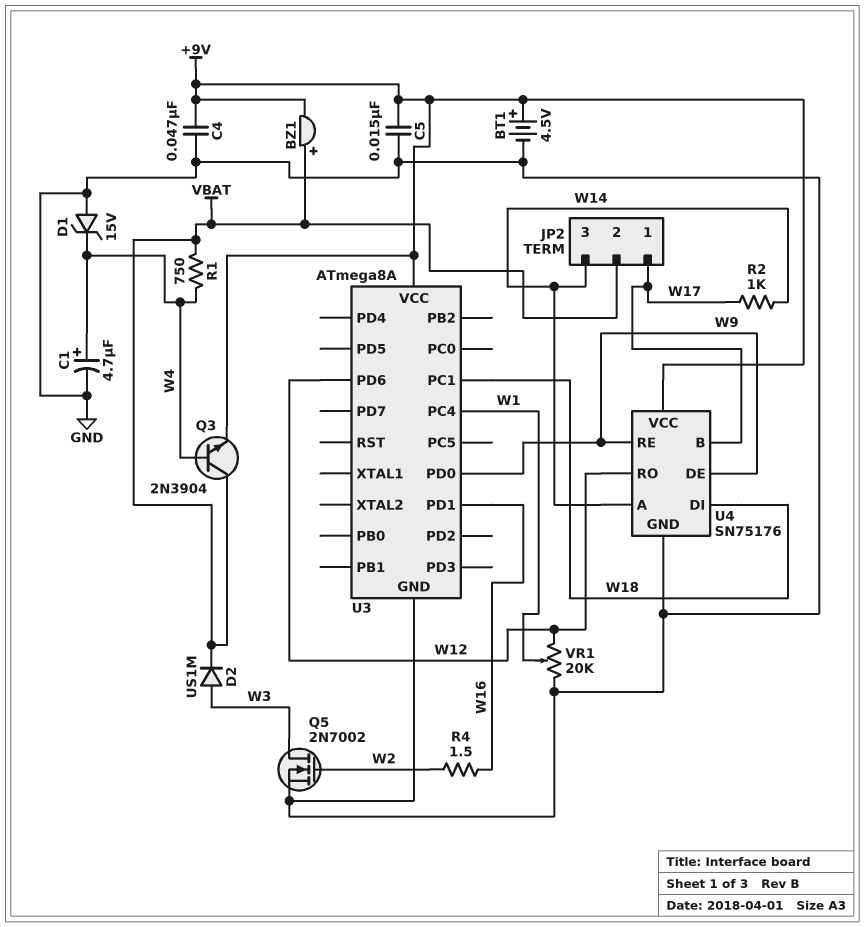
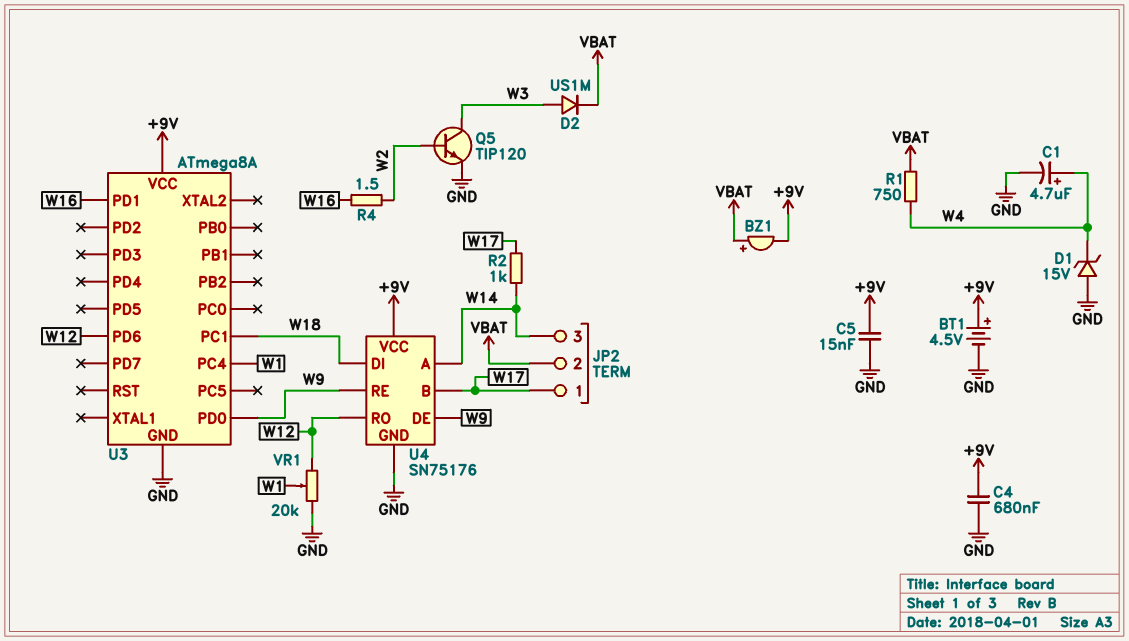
C4: 47nF (+9V, GND) -> 680nF (+9V, GND)
Q3: NPN 2N3904 (B W4, C VBAT, E +9V) -> none
Q5: NMOS 2N7002 (G W2, D W3, S GND) -> NPN TIP120 (B W2, C W3, E GND)

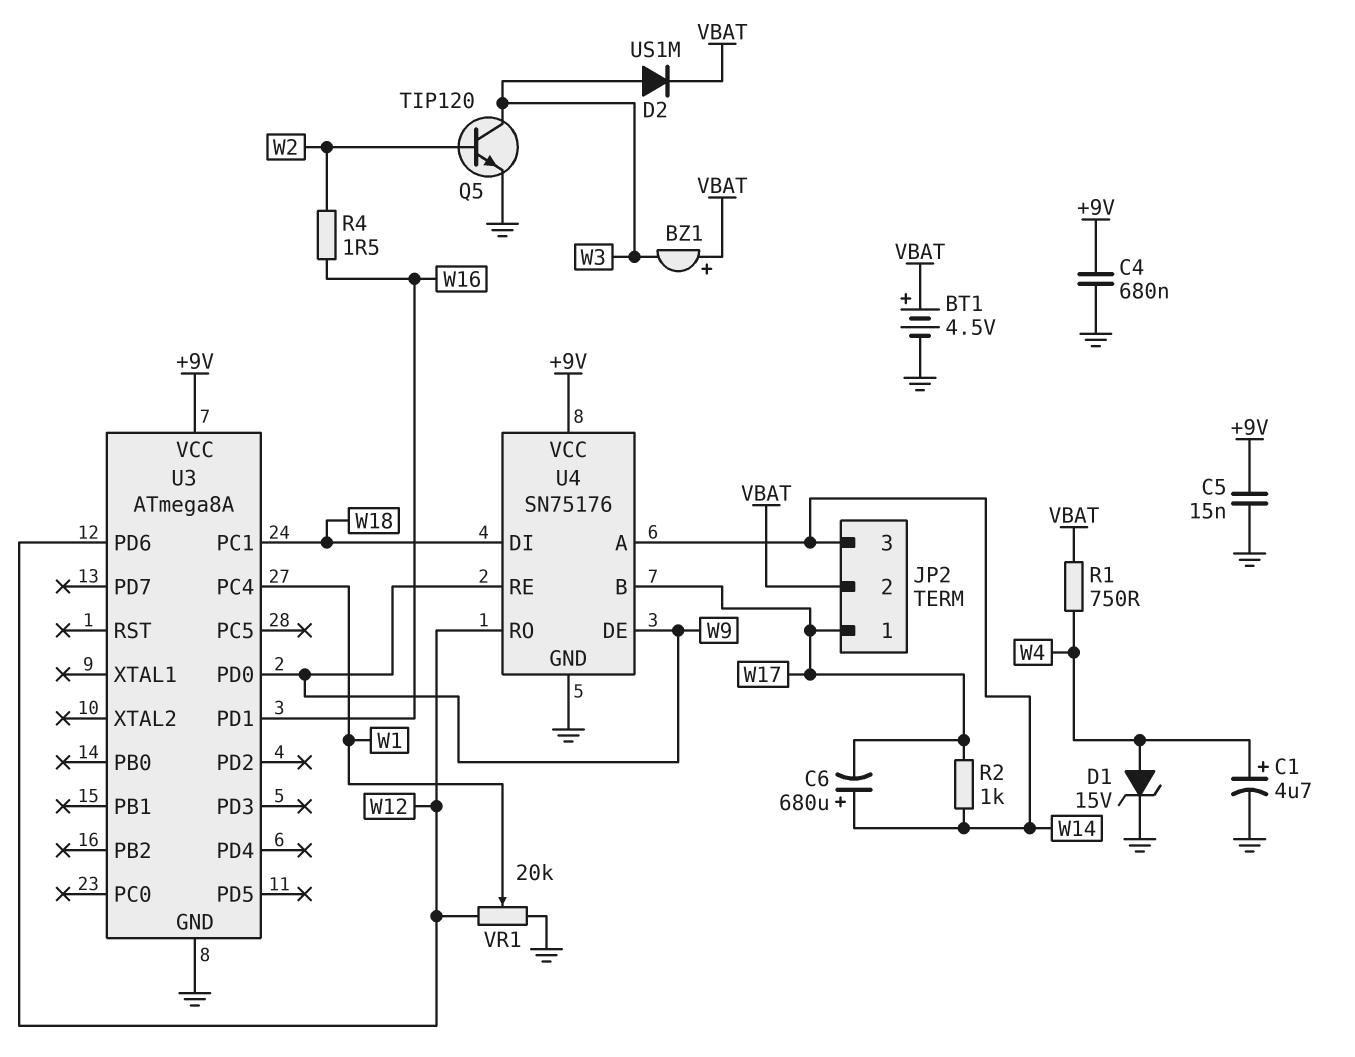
BT1: 4.5V (plus +9V, minus GND) -> 4.5V (plus VBAT, minus GND)
BZ1: buzzer (plus VBAT, minus +9V) -> buzzer (plus VBAT, minus W3)
C6: none -> 680uF (plus W14, minus W17)
D1: zener 15V (A GND, K W4) -> zener 15V (A W4, K GND)

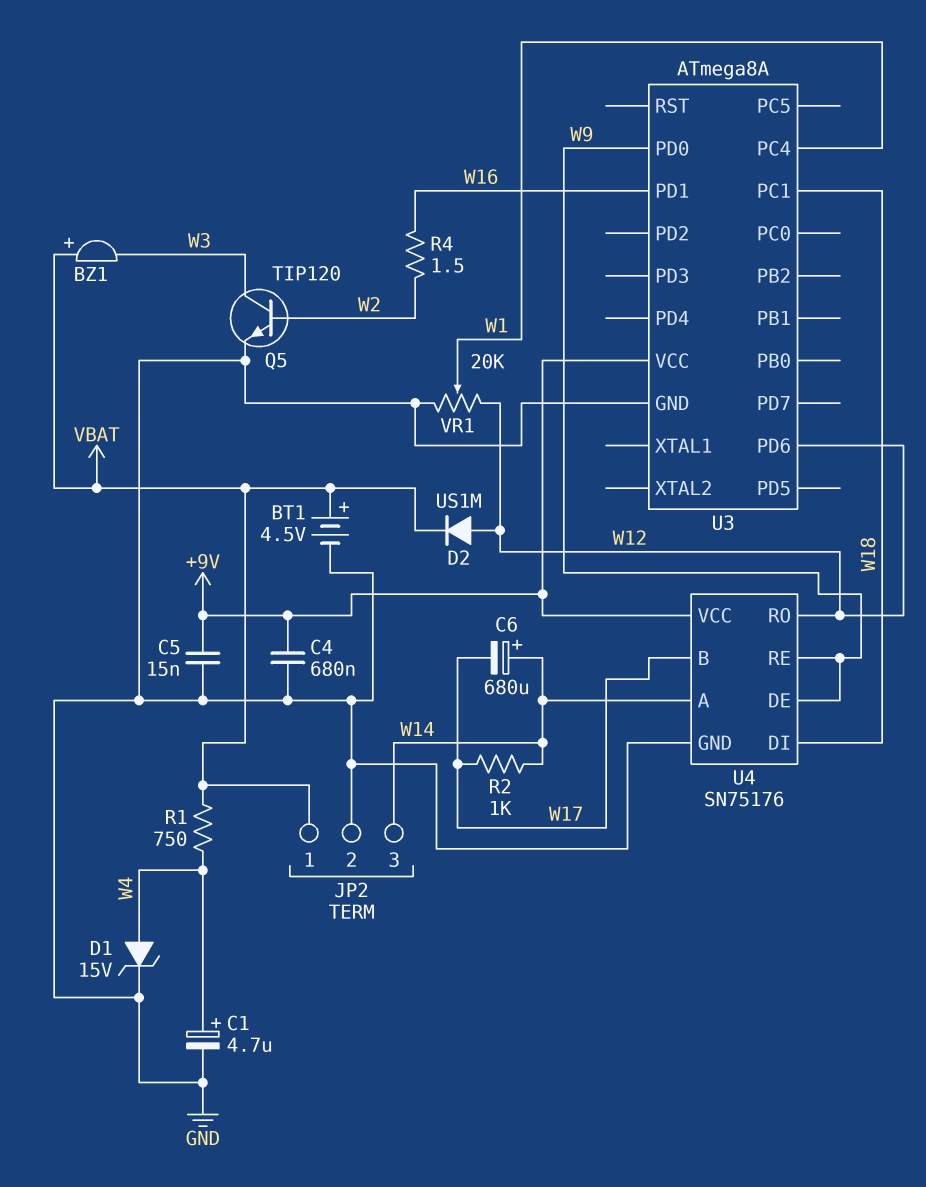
D2: diode US1M (A W3, K VBAT) -> diode US1M (A W12, K VBAT)
JP2 pin 1: W17 -> VBAT
JP2 pin 2: VBAT -> GND

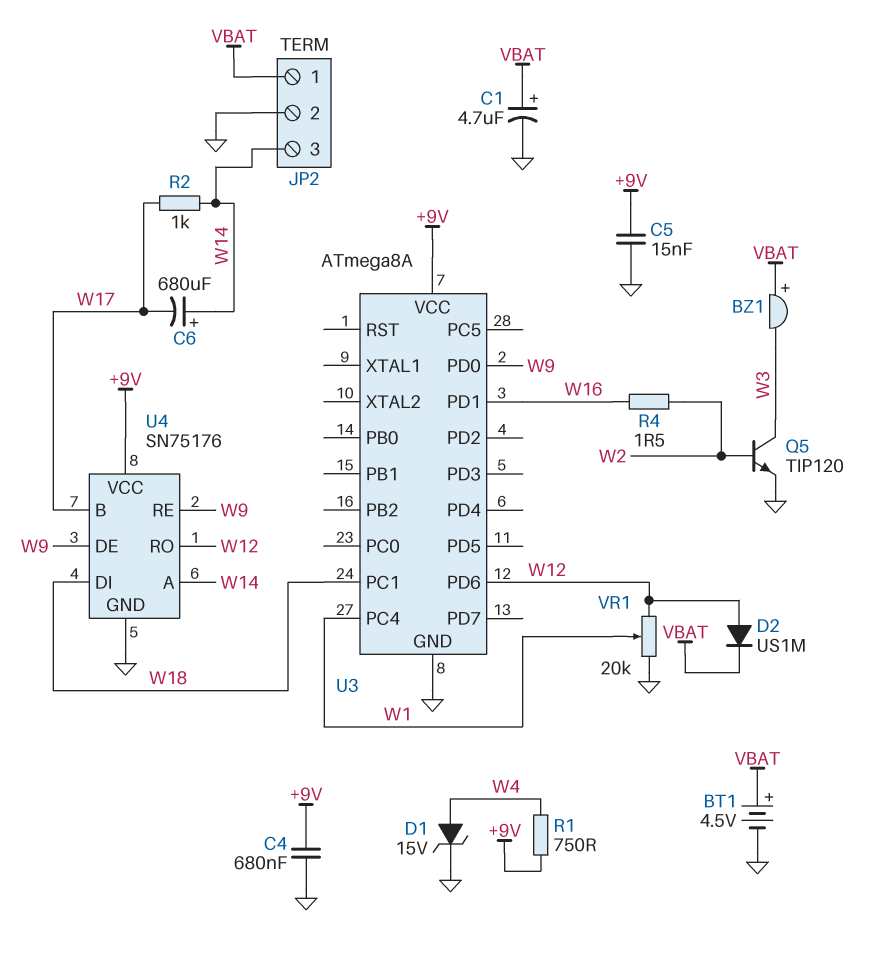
C1: 4.7uF (plus W4, minus GND) -> 4.7uF (plus VBAT, minus GND)
R1: 750 (VBAT, W4) -> 750 (+9V, W4)

